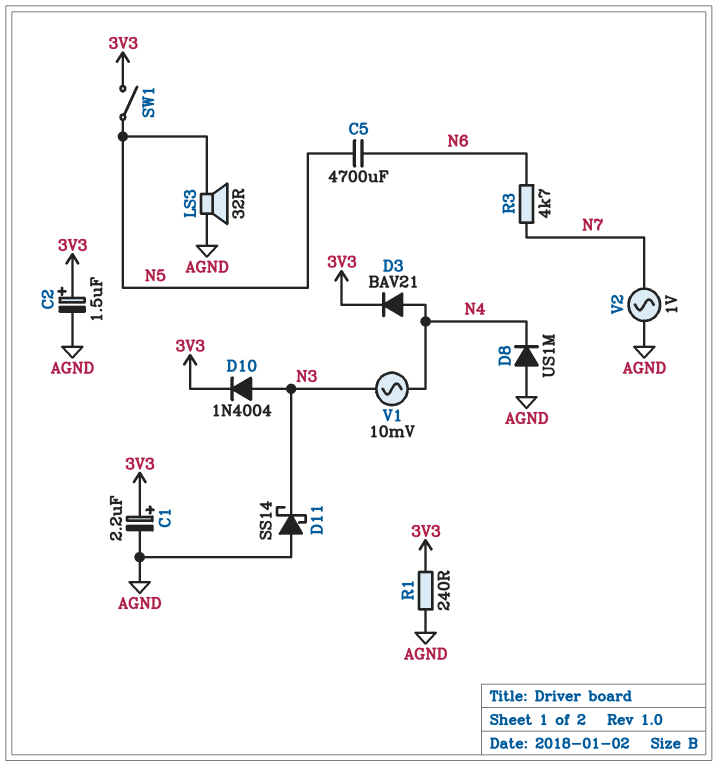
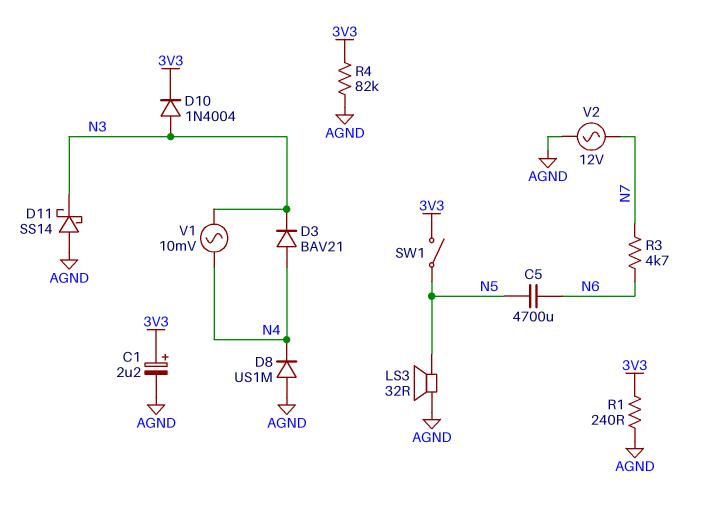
C2: 1.5uF (plus 3V3, minus AGND) -> none
D3: diode BAV21 (A N4, K 3V3) -> diode BAV21 (A N4, K N3)
R4: none -> 82k (3V3, AGND)
V2: AC 1V (AGND, N7) -> AC 12V (AGND, N7)

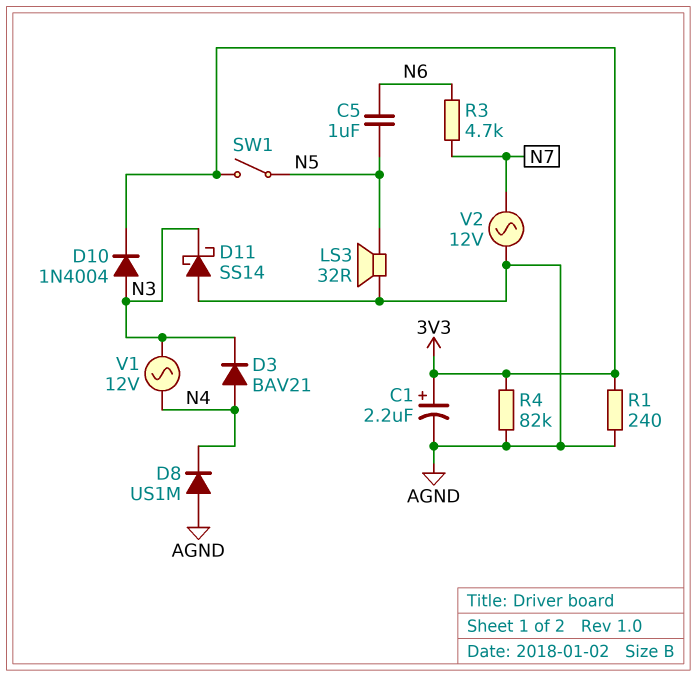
C5: 4700uF (N5, N6) -> 1uF (N5, N6)
V1: AC 10mV (N3, N4) -> AC 12V (N3, N4)

